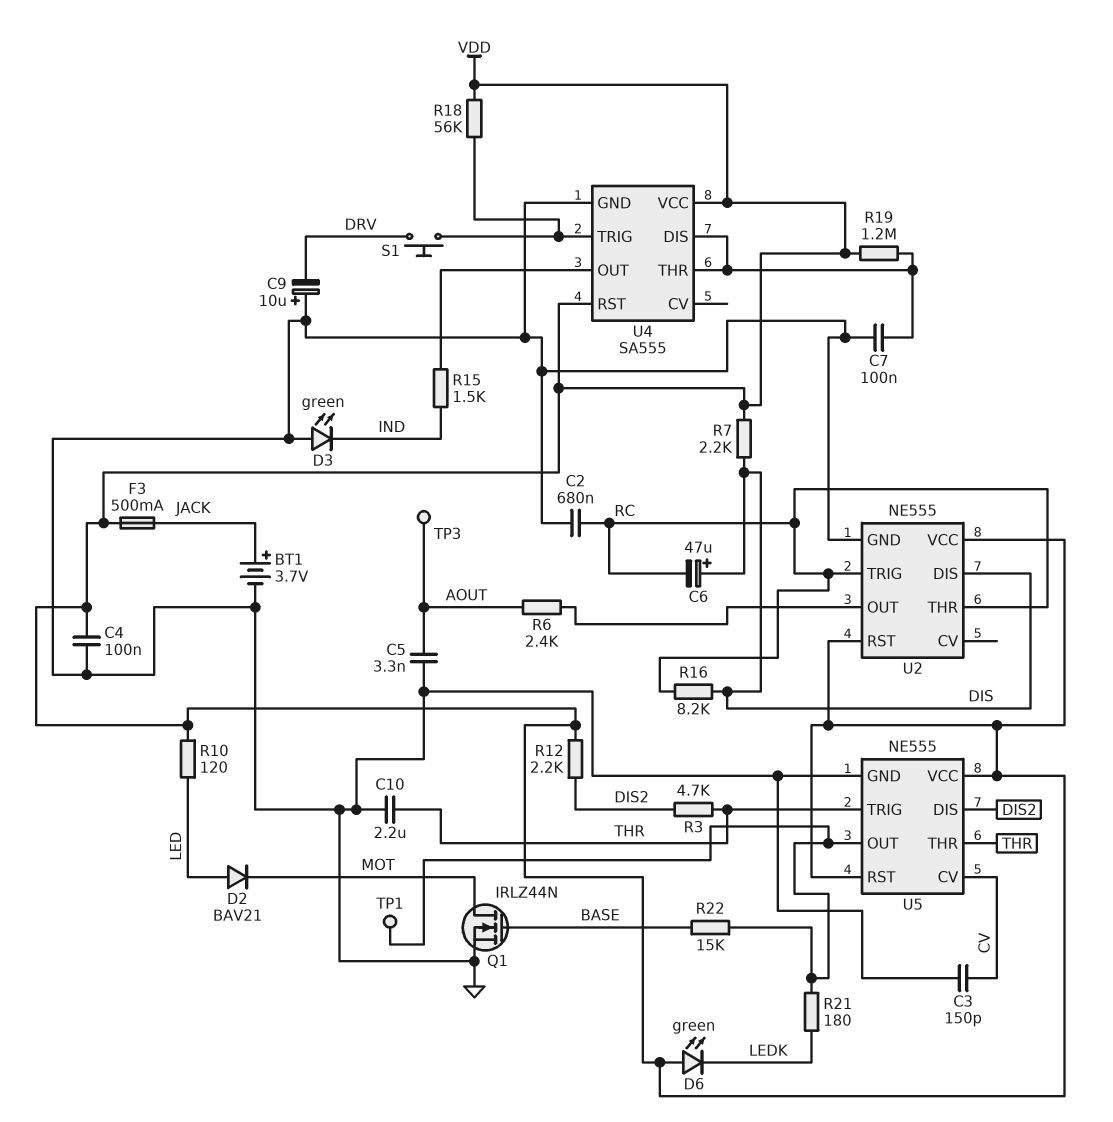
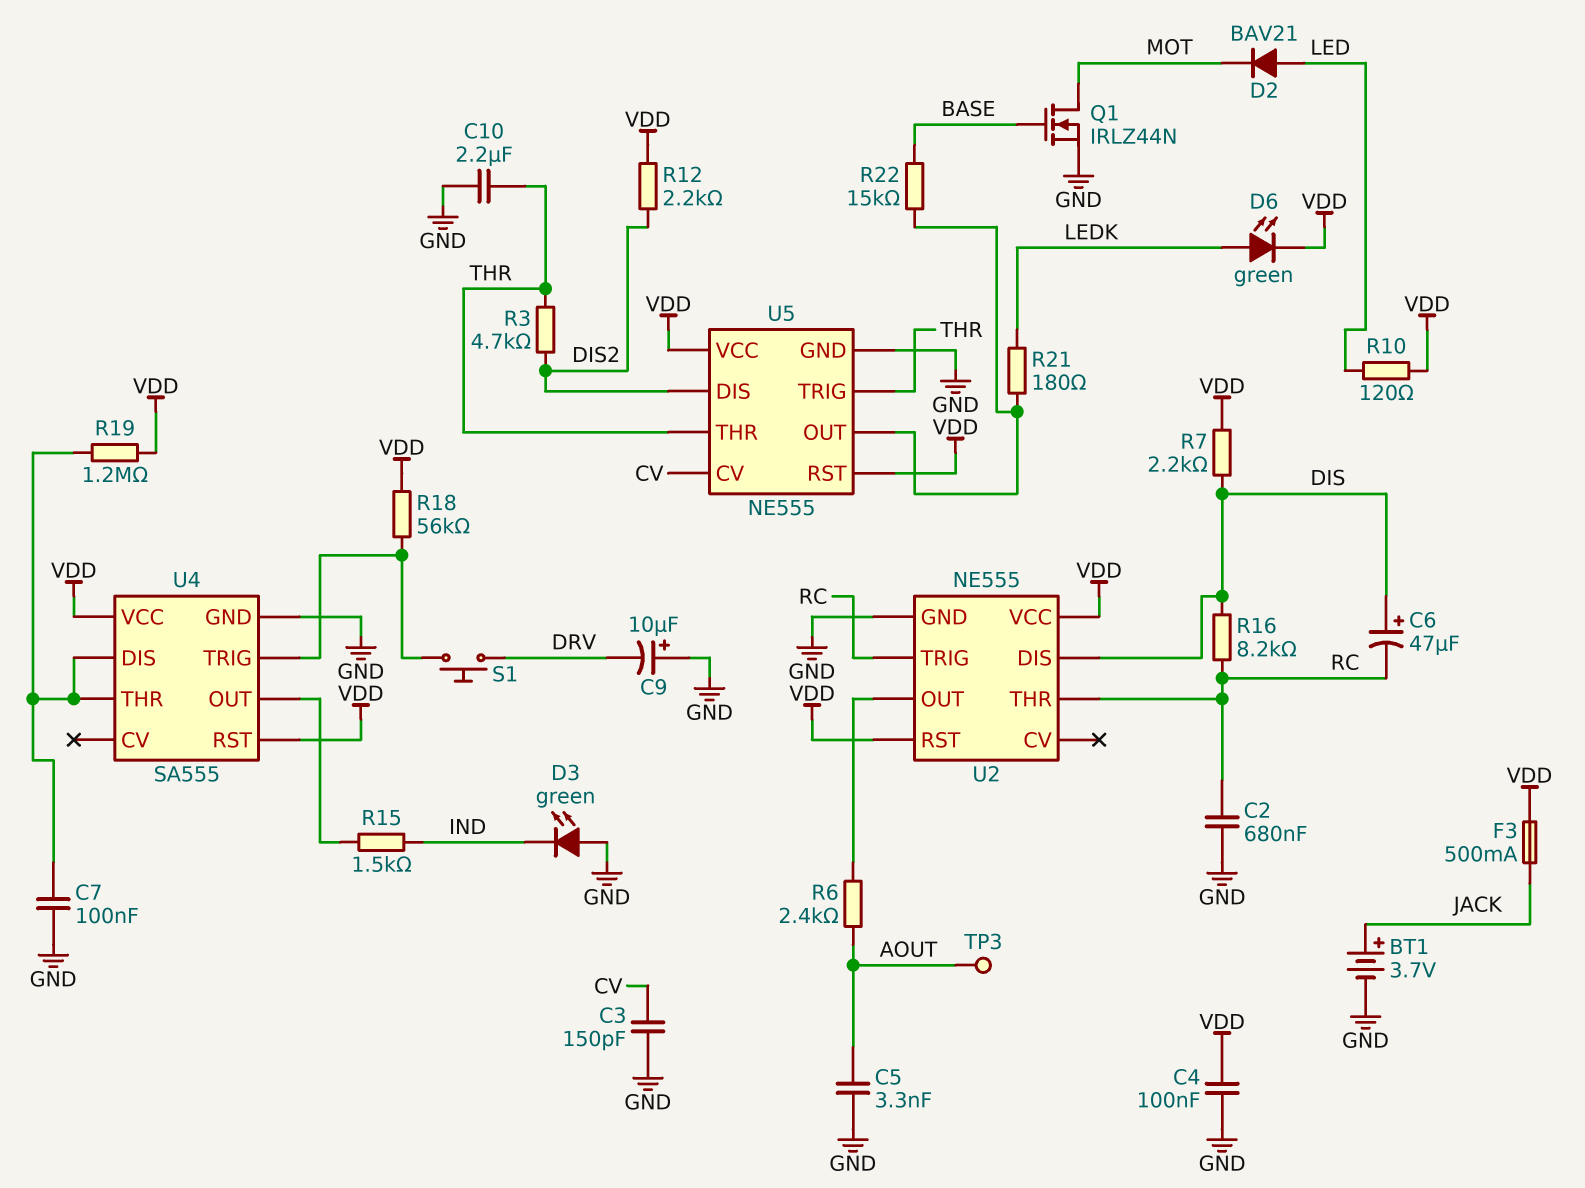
D6: LED green (A VDD, K LEDK) -> LED green (A LEDK, K VDD)
TP1: test point (U5/OUT) -> none

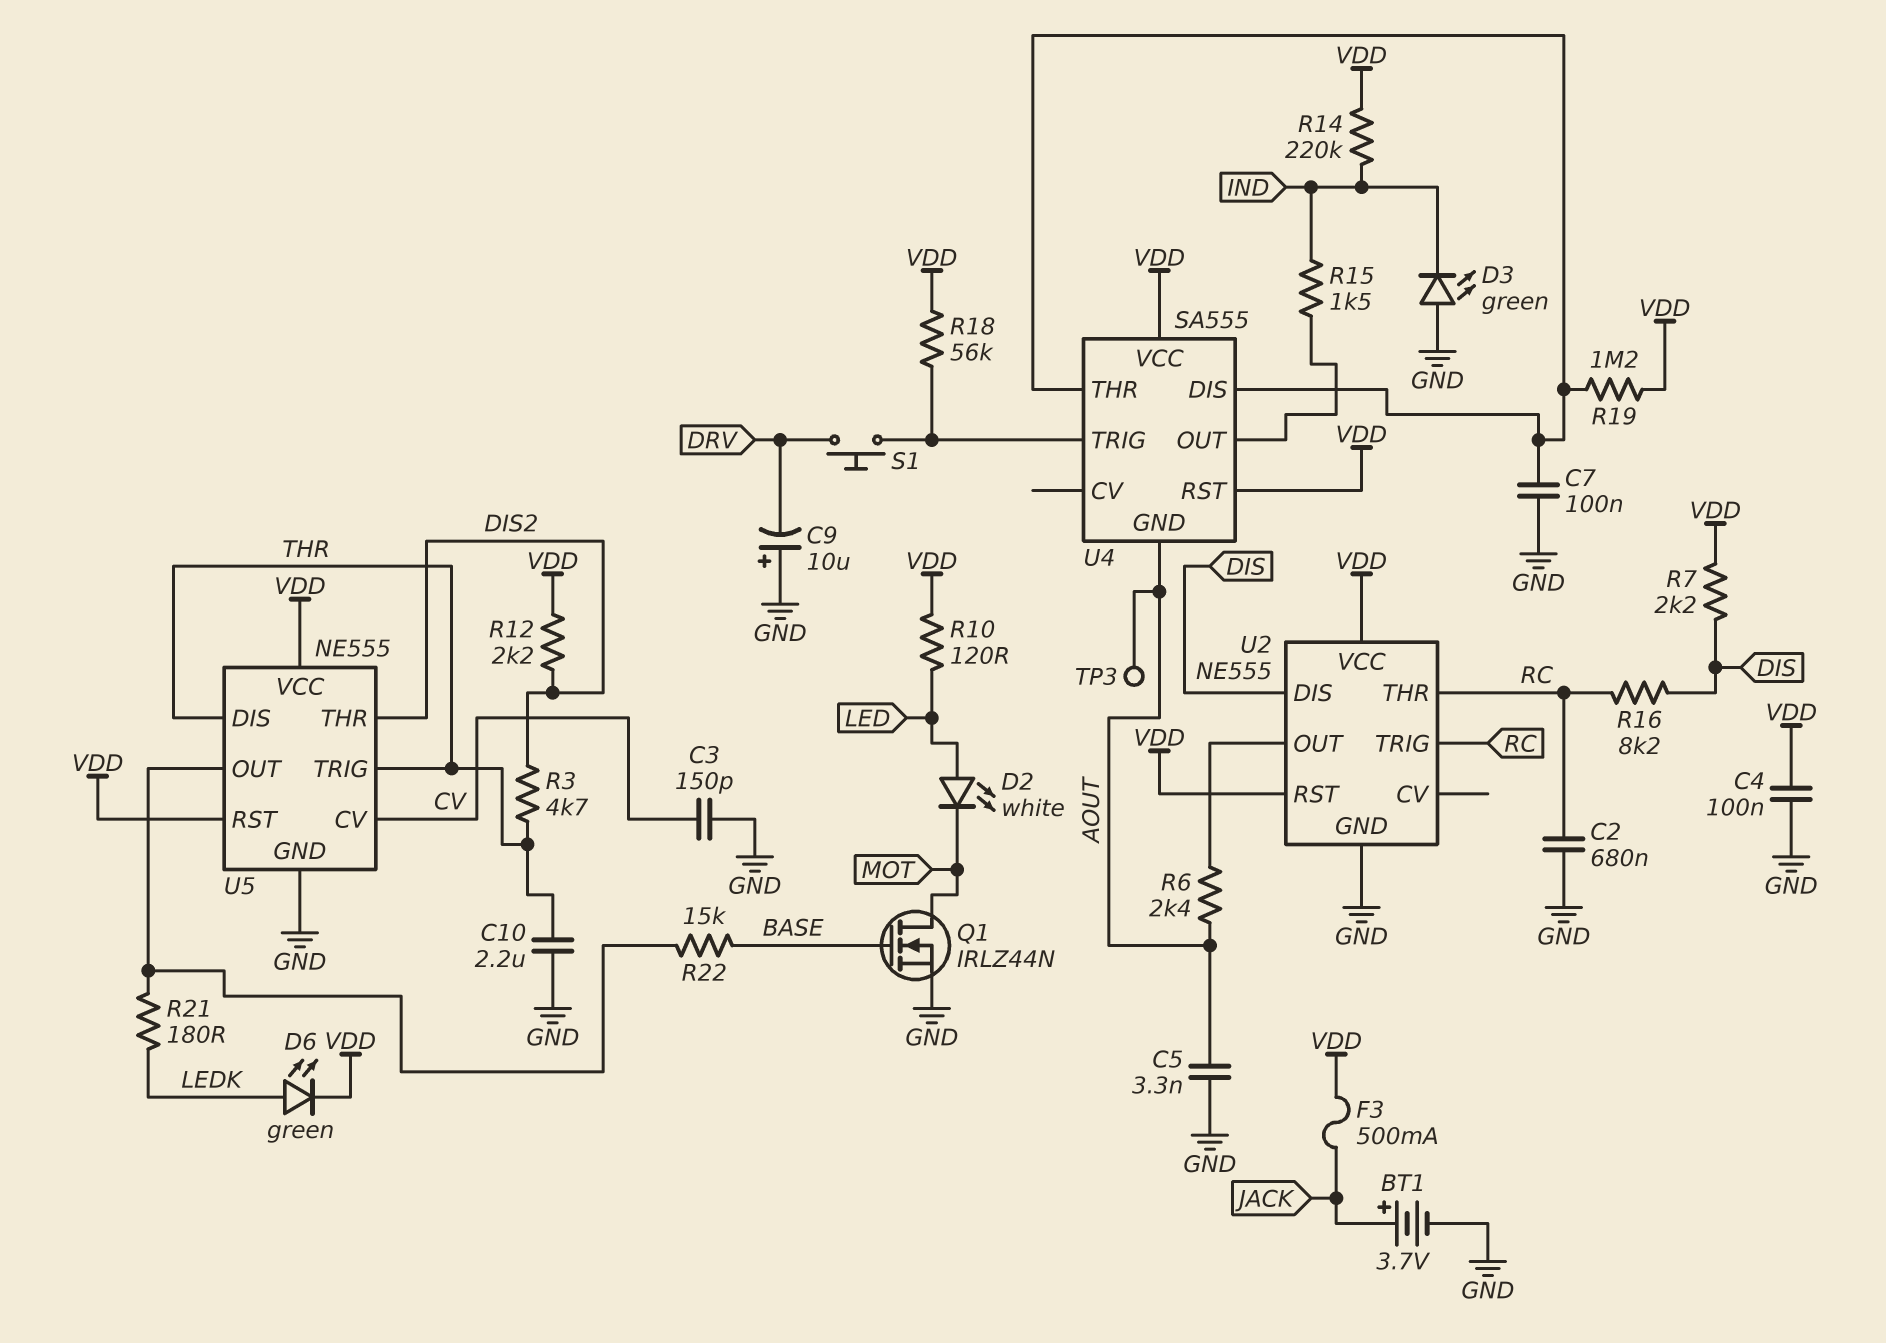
C6: 47uF (plus DIS, minus RC) -> none
D2: diode BAV21 (A LED, K MOT) -> LED white (A LED, K MOT)
R14: none -> 220k (IND, VDD)
U4 pin GND: GND -> AOUT
U5 pin DIS: DIS2 -> THR
U5 pin THR: THR -> DIS2

